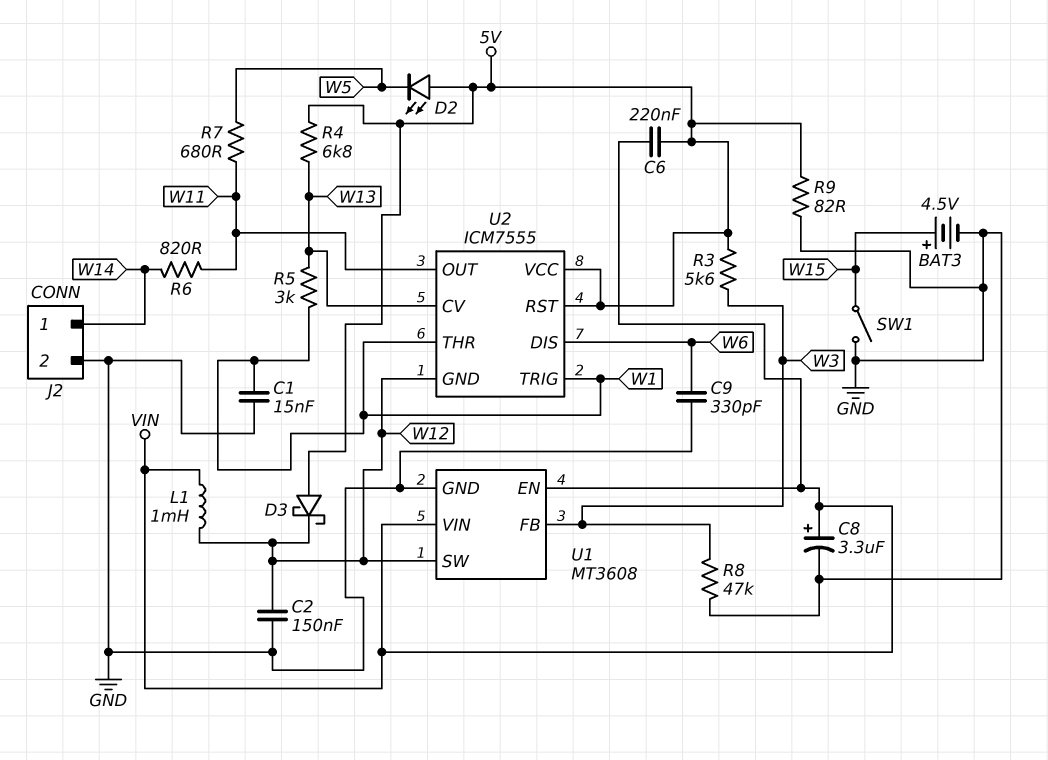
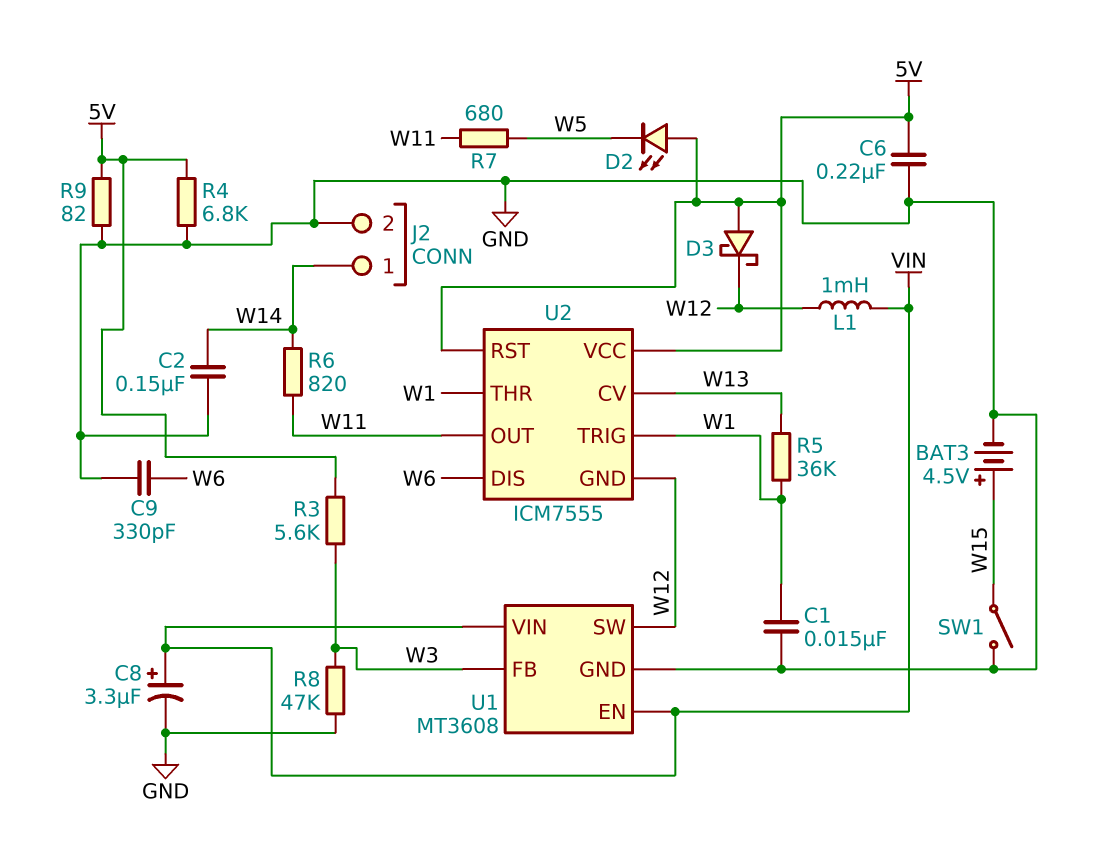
C2: 150nF (GND, W12) -> 150nF (GND, W14)
C6: 220nF (5V, VIN) -> 220nF (5V, GND)
R4: 6.8k (5V, W13) -> 6.8k (5V, GND)
R5: 3k (W1, W13) -> 36k (W1, W13)

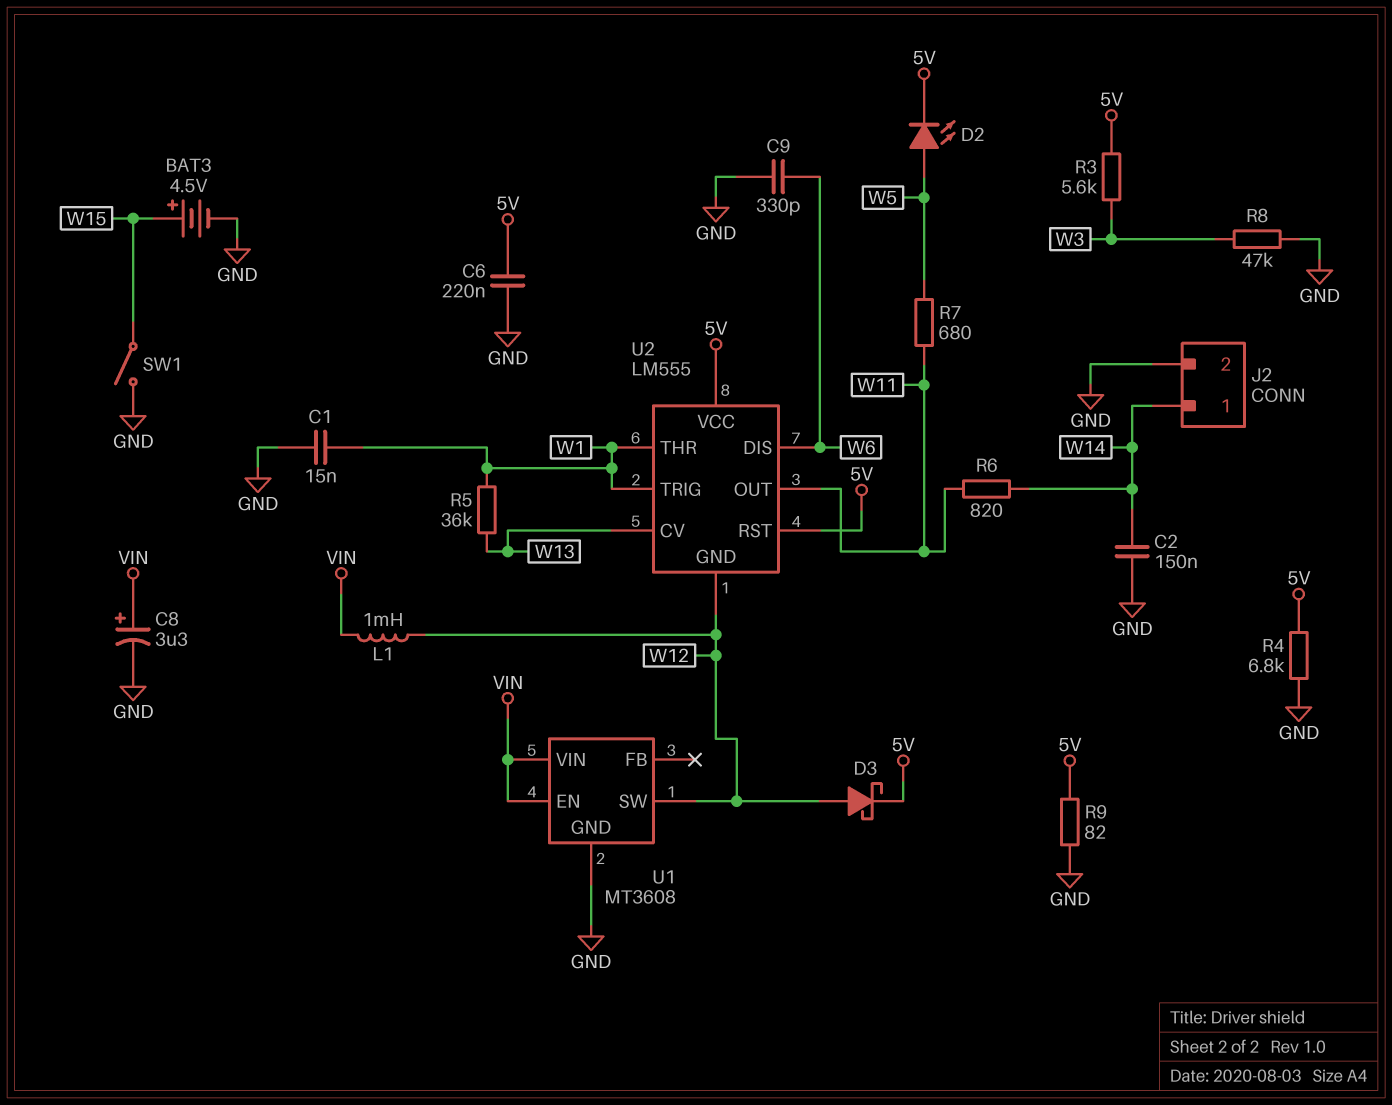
D2: LED (A 5V, K W5) -> LED (A W5, K 5V)
D3: schottky (A 5V, K W12) -> schottky (A W12, K 5V)
U1 pin FB: W3 -> none
U2: ICM7555 -> LM555

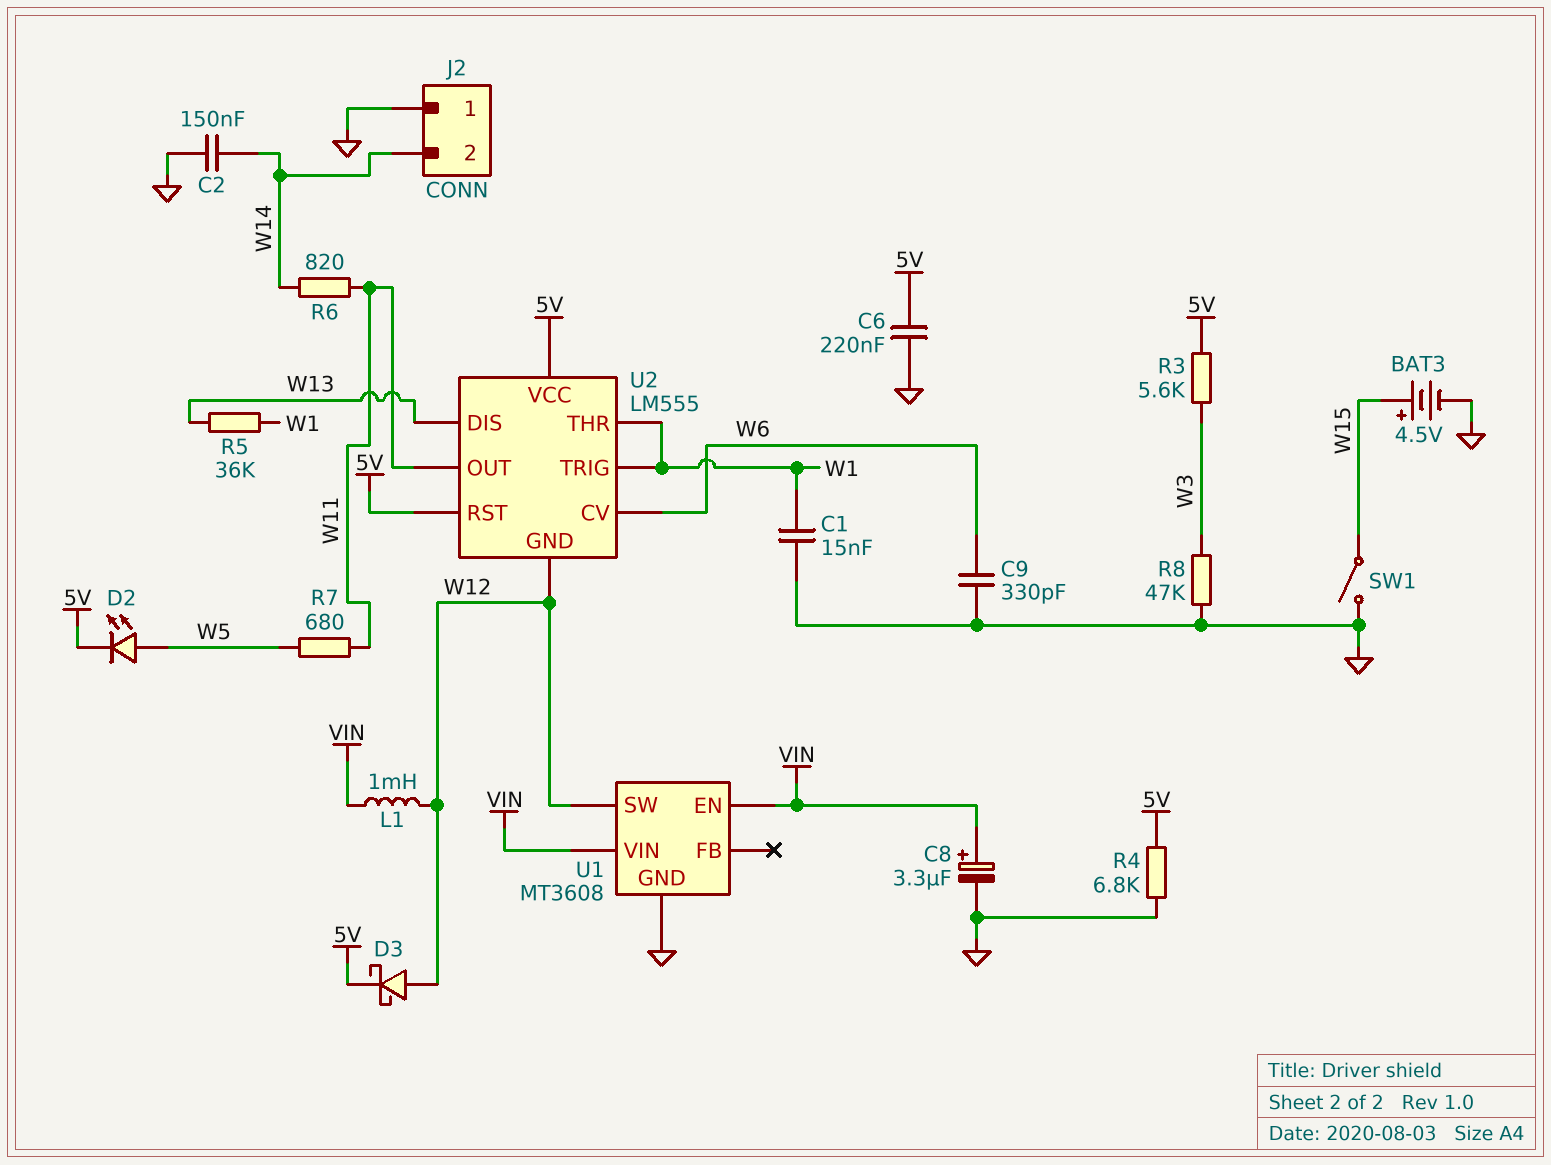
J2 pin 1: W14 -> GND
J2 pin 2: GND -> W14
R9: 82 (5V, GND) -> none
U2 pin CV: W13 -> W6
U2 pin DIS: W6 -> W13

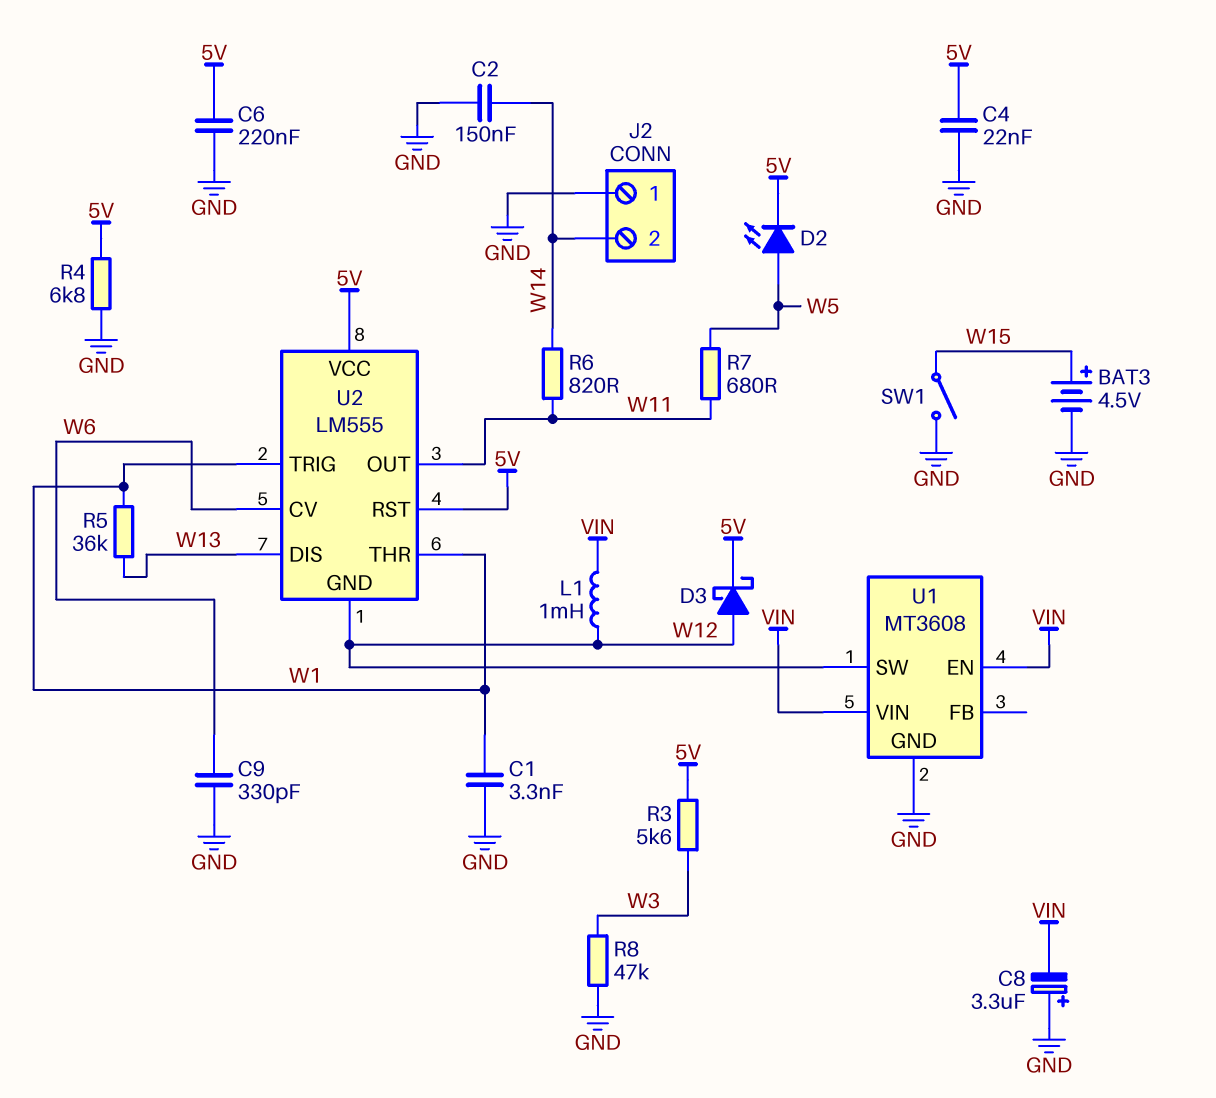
C1: 15nF (GND, W1) -> 3.3nF (GND, W1)
C4: none -> 22nF (5V, GND)
C8: 3.3uF (plus VIN, minus GND) -> 3.3uF (plus GND, minus VIN)

